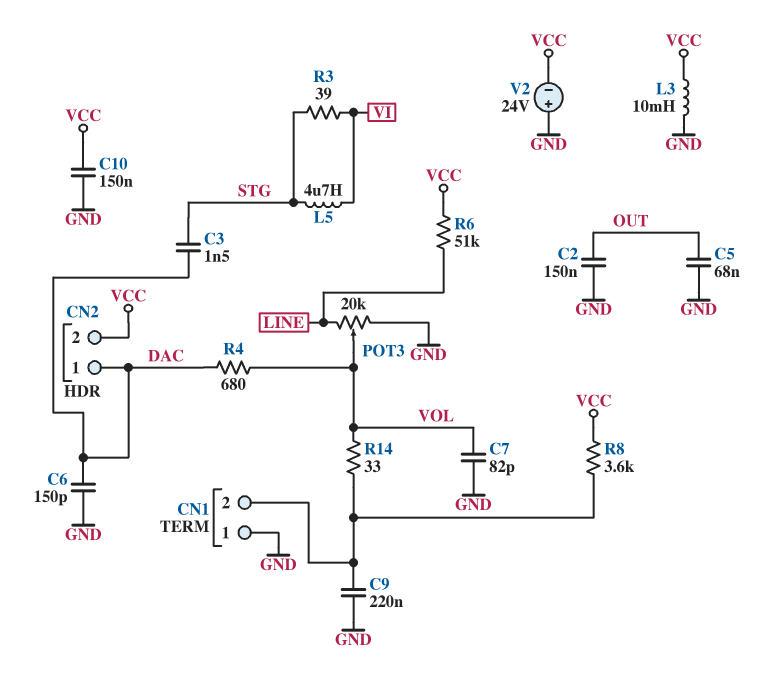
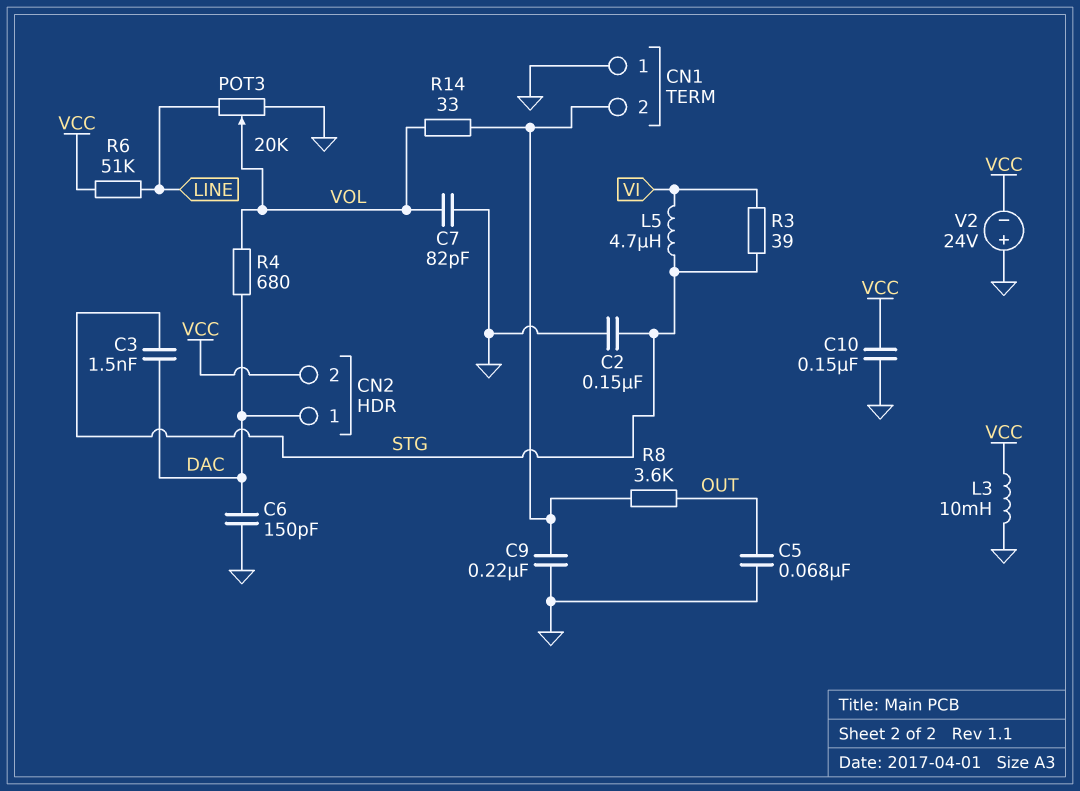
C2: 150nF (GND, OUT) -> 150nF (GND, STG)
R8: 3.6k (CN1/2, VCC) -> 3.6k (CN1/2, OUT)

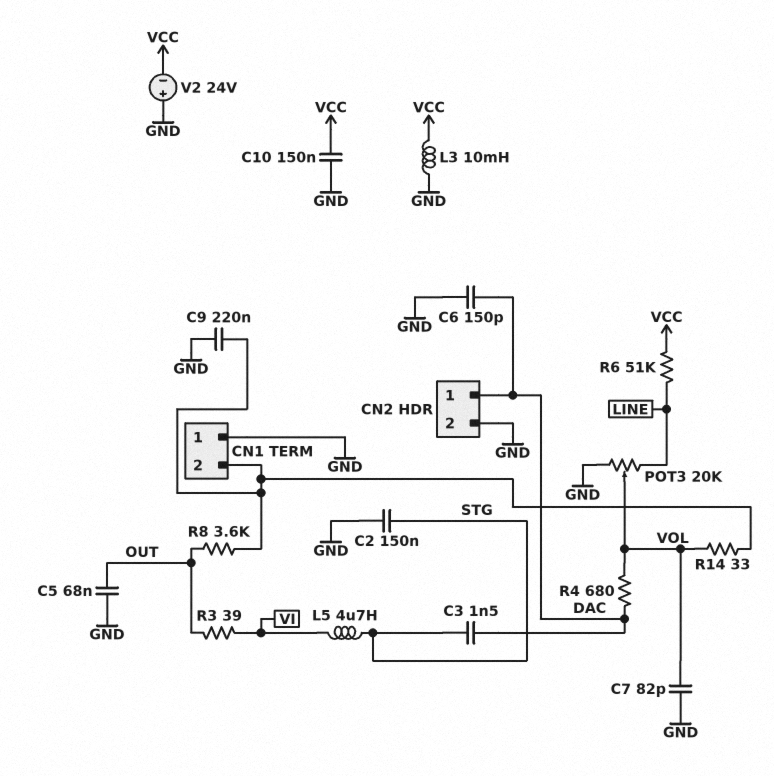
CN2 pin 2: VCC -> GND
R3: 39 (STG, VI) -> 39 (OUT, VI)

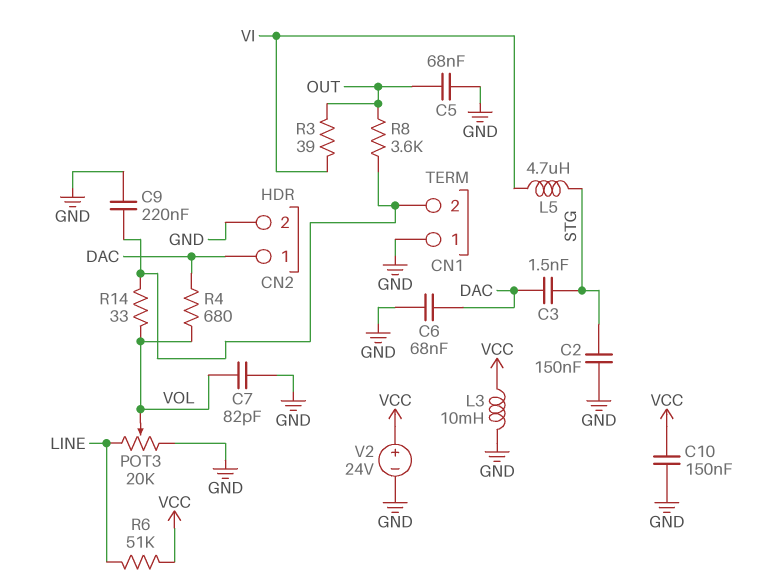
C6: 150pF (DAC, GND) -> 68nF (DAC, GND)
V2: 24V (plus GND, minus VCC) -> 24V (plus VCC, minus GND)

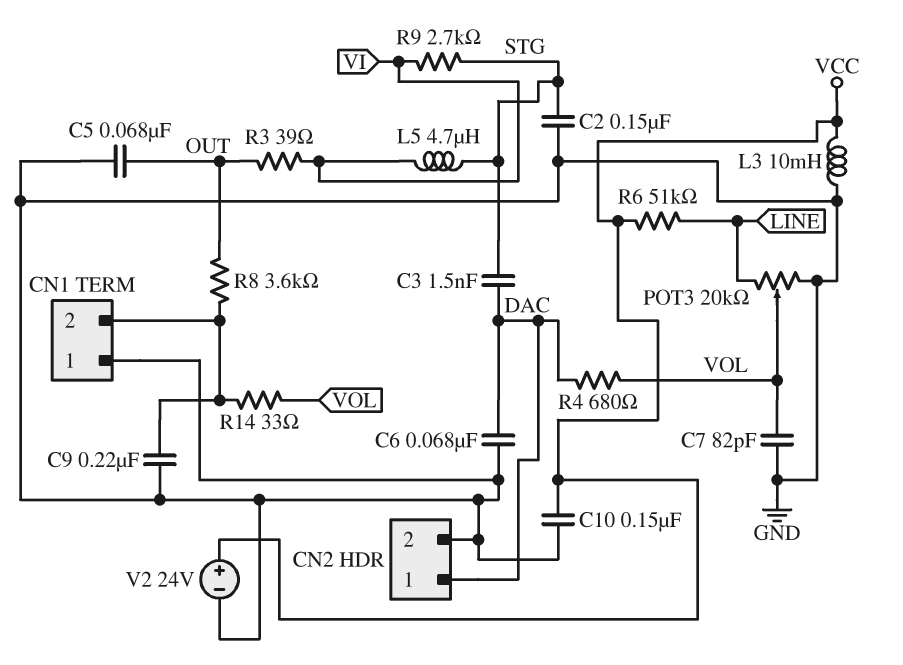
R9: none -> 2.7k (STG, VI)

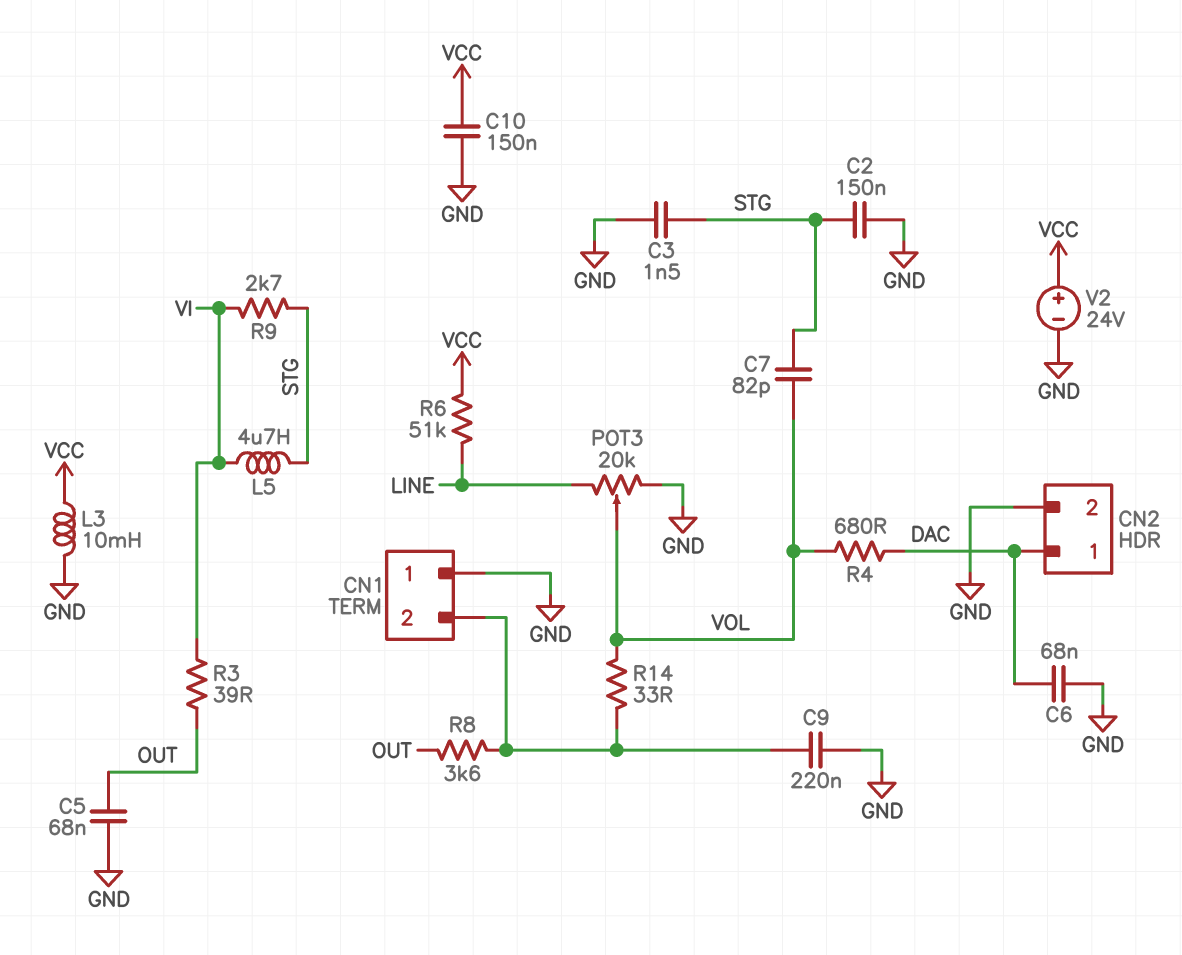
C3: 1.5nF (DAC, STG) -> 1.5nF (GND, STG)
C7: 82pF (GND, VOL) -> 82pF (STG, VOL)

